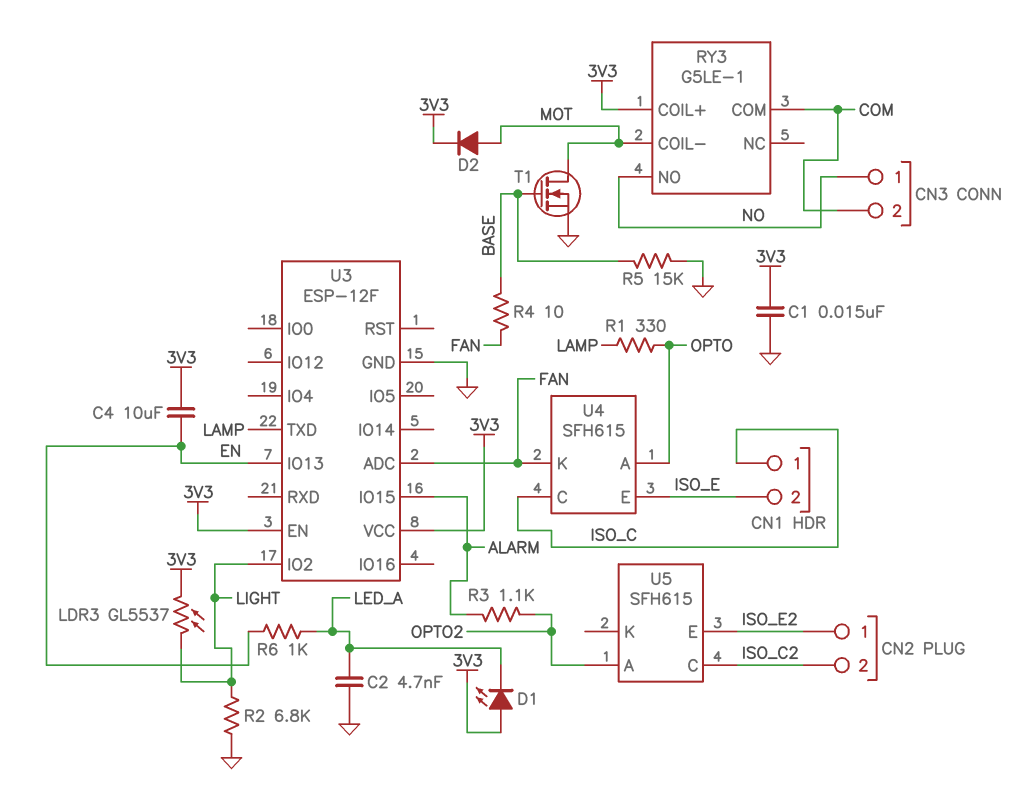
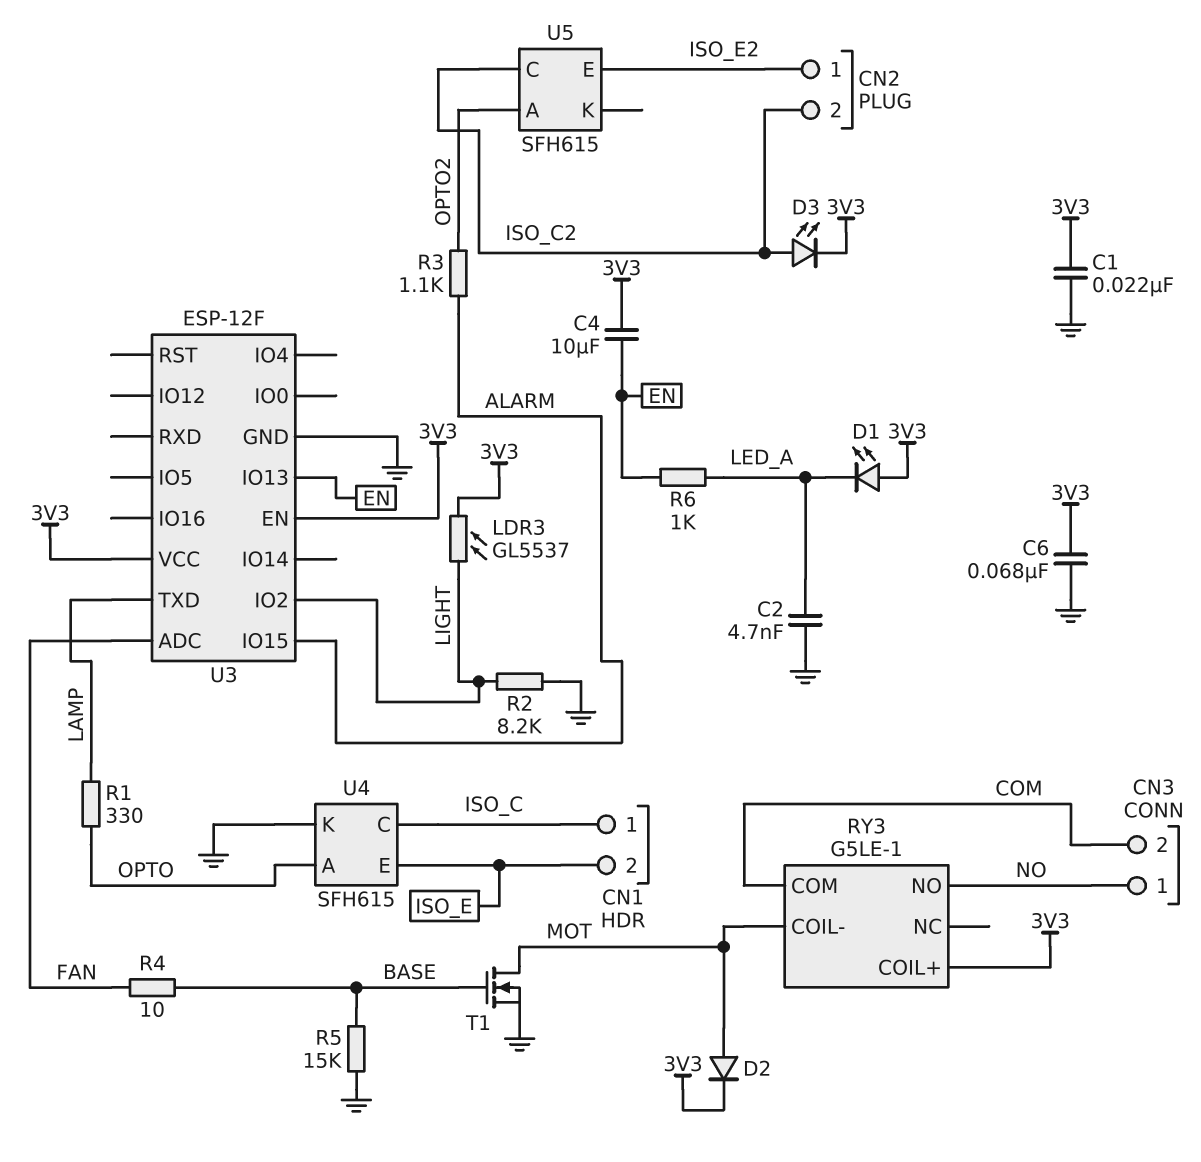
C1: 15nF (3V3, GND) -> 22nF (3V3, GND)
C6: none -> 68nF (3V3, GND)
D3: none -> LED (A ISO_C2, K 3V3)
R2: 6.8k (GND, LIGHT) -> 8.2k (GND, LIGHT)
U4 pin K: FAN -> GND

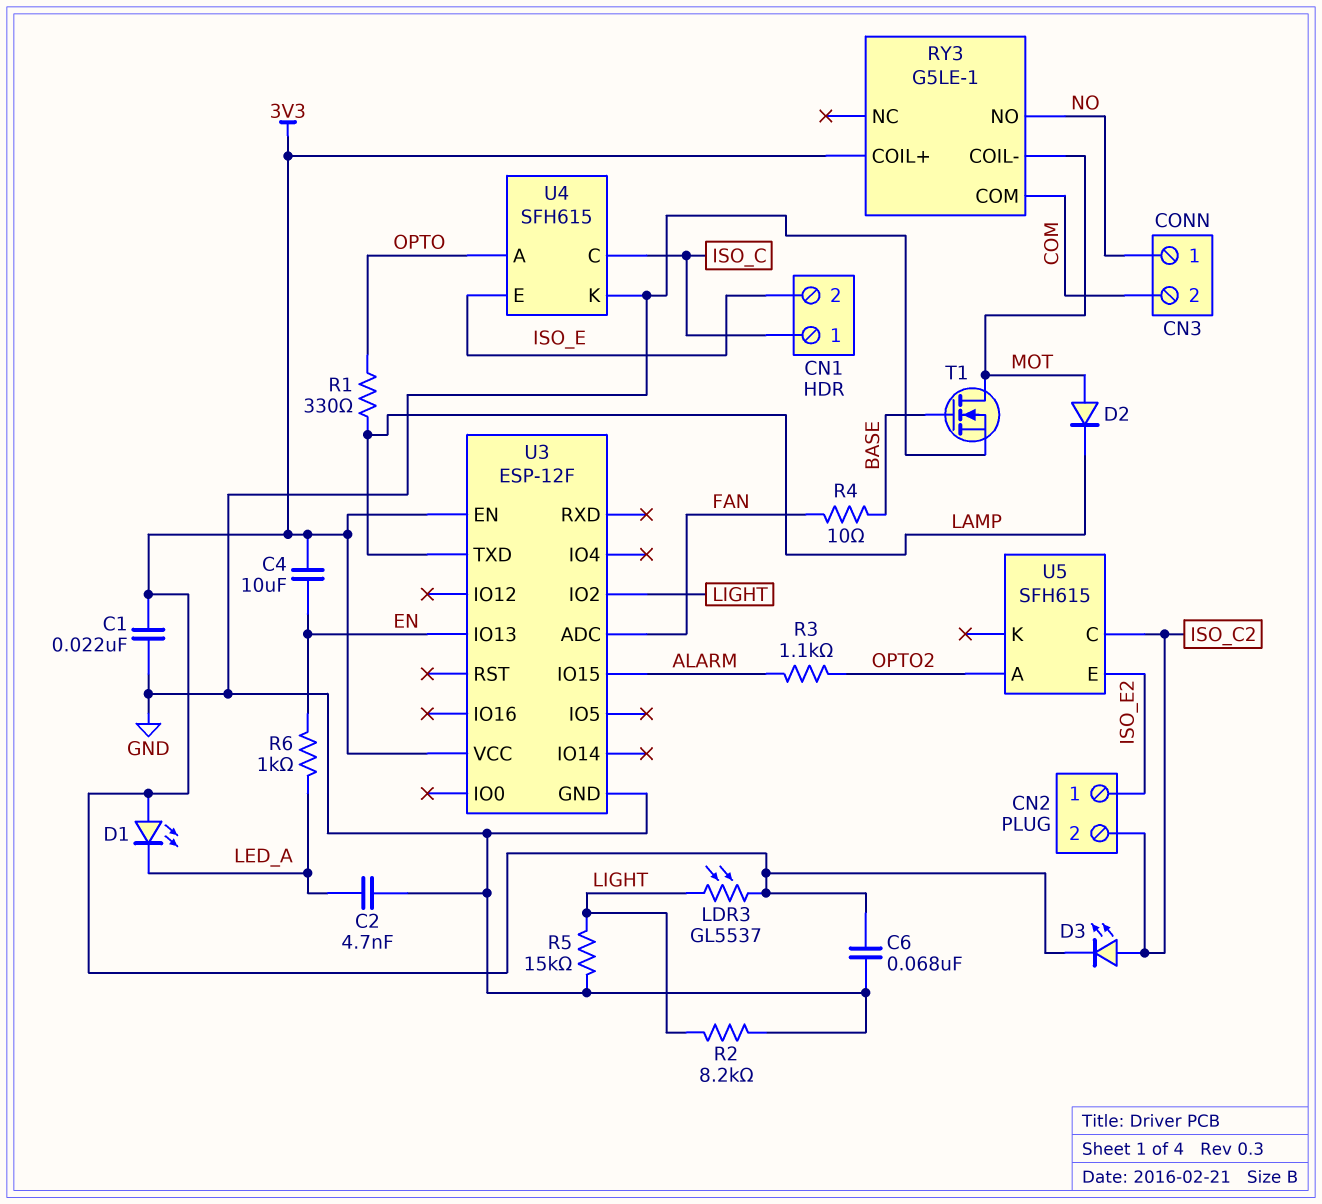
D2: diode (A MOT, K 3V3) -> diode (A MOT, K LAMP)
R5: 15k (BASE, GND) -> 15k (GND, LIGHT)

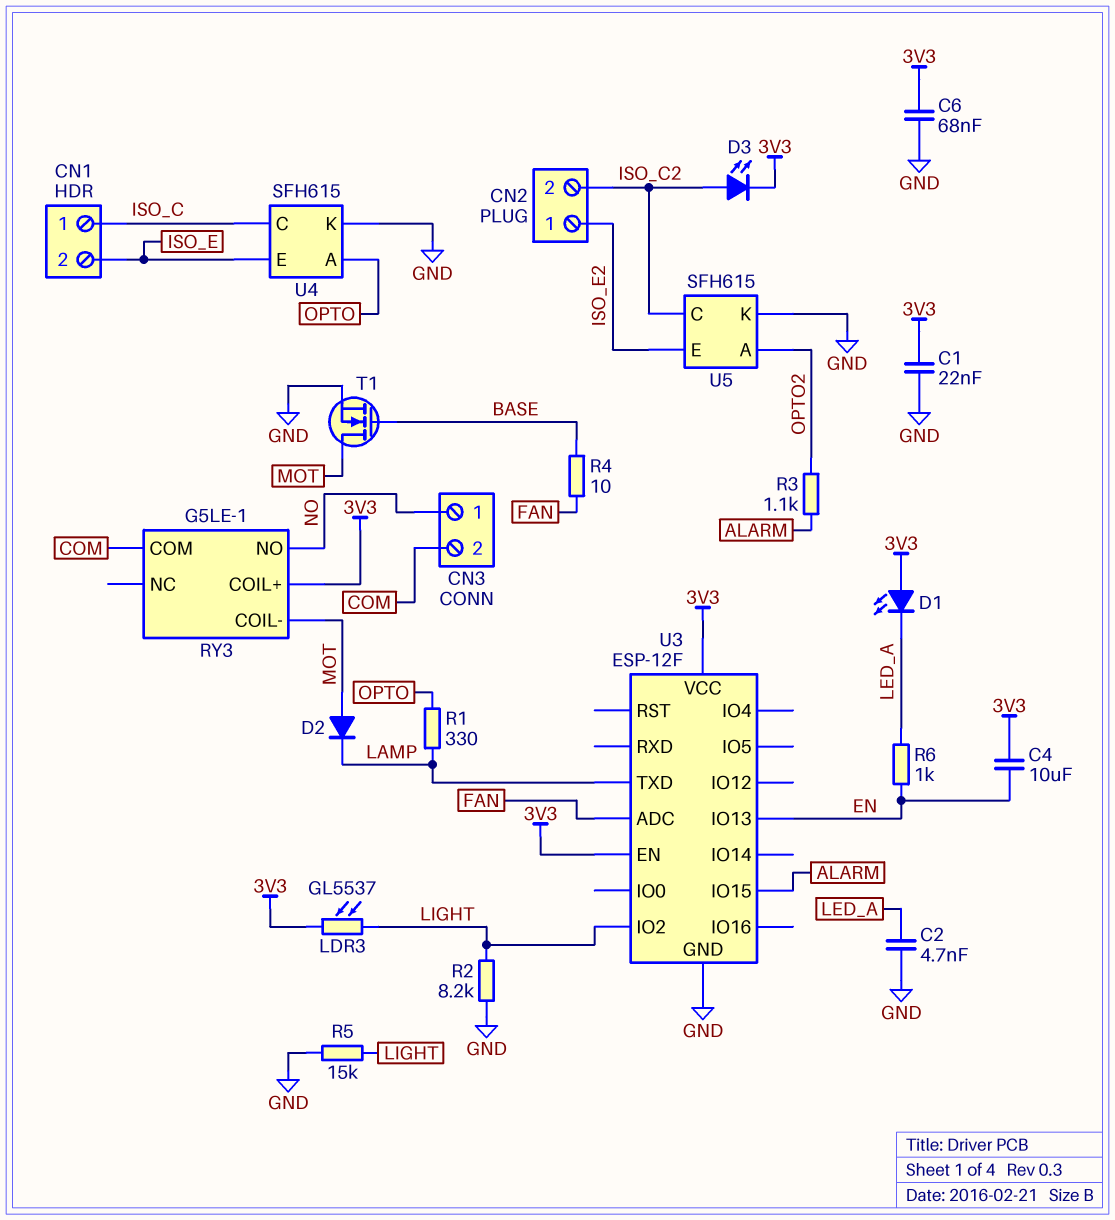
U5 pin K: none -> GND

